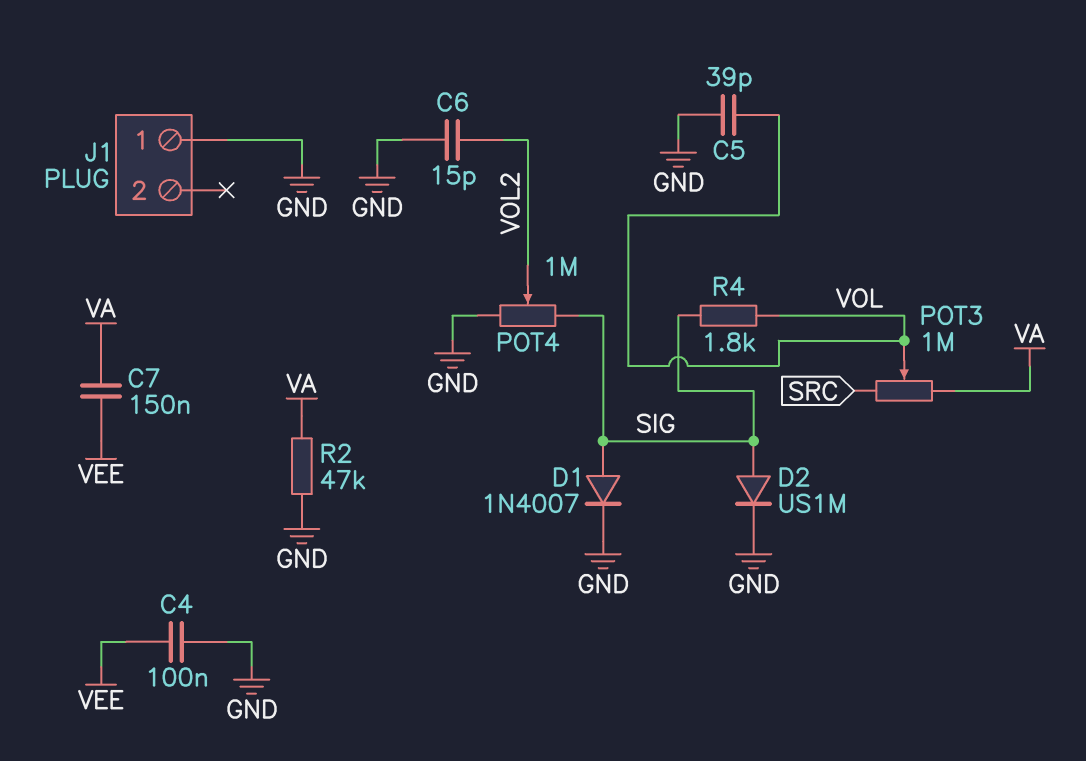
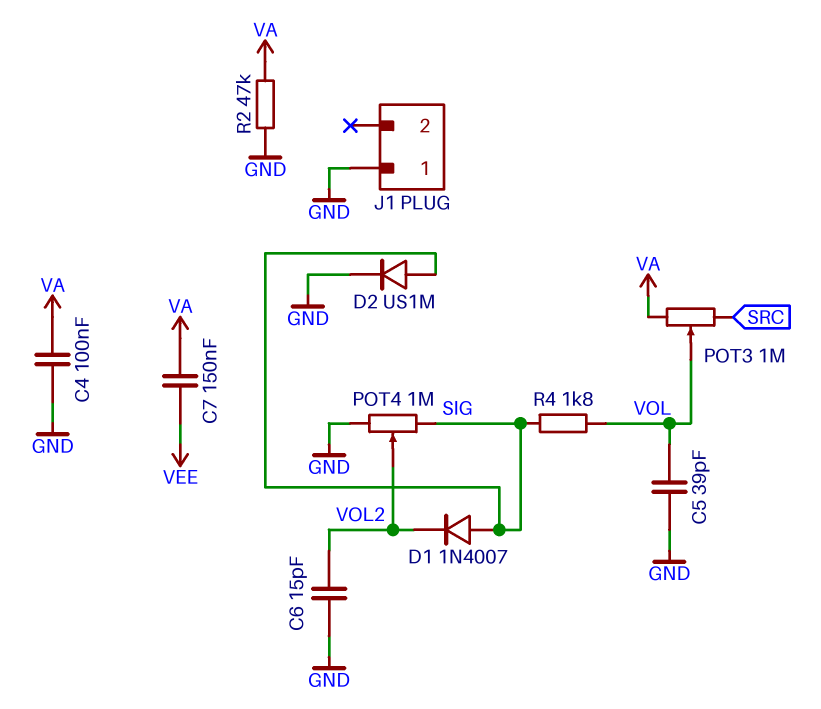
C4: 100nF (GND, VEE) -> 100nF (GND, VA)
D1: diode 1N4007 (A SIG, K GND) -> diode 1N4007 (A SIG, K VOL2)

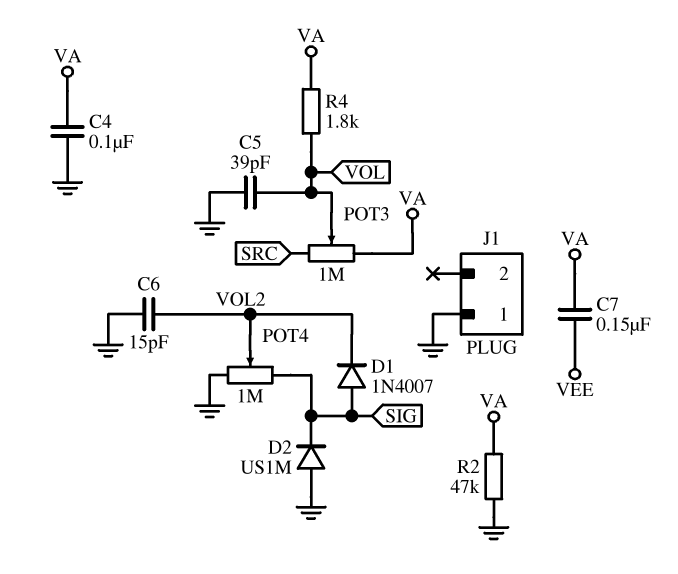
D2: diode US1M (A SIG, K GND) -> diode US1M (A GND, K SIG)
R4: 1.8k (SIG, VOL) -> 1.8k (VA, VOL)

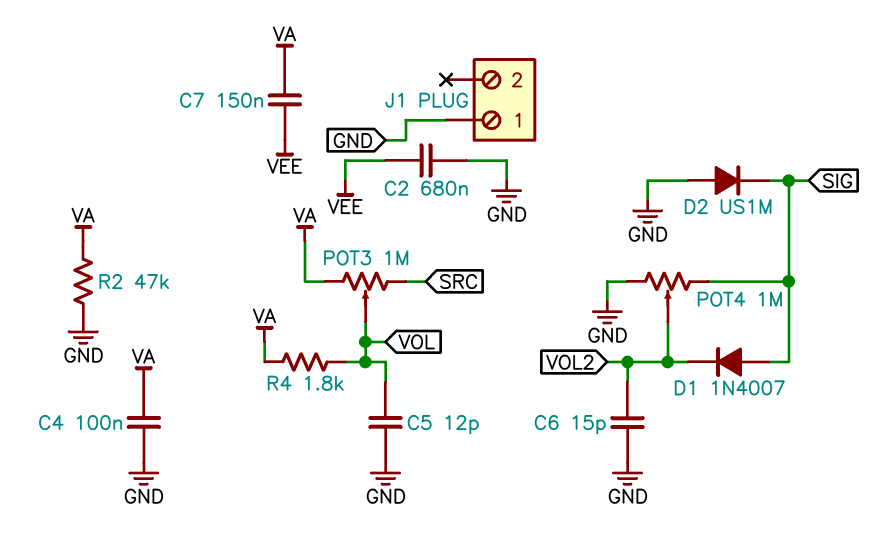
C2: none -> 680nF (GND, VEE)
C5: 39pF (GND, VOL) -> 12pF (GND, VOL)

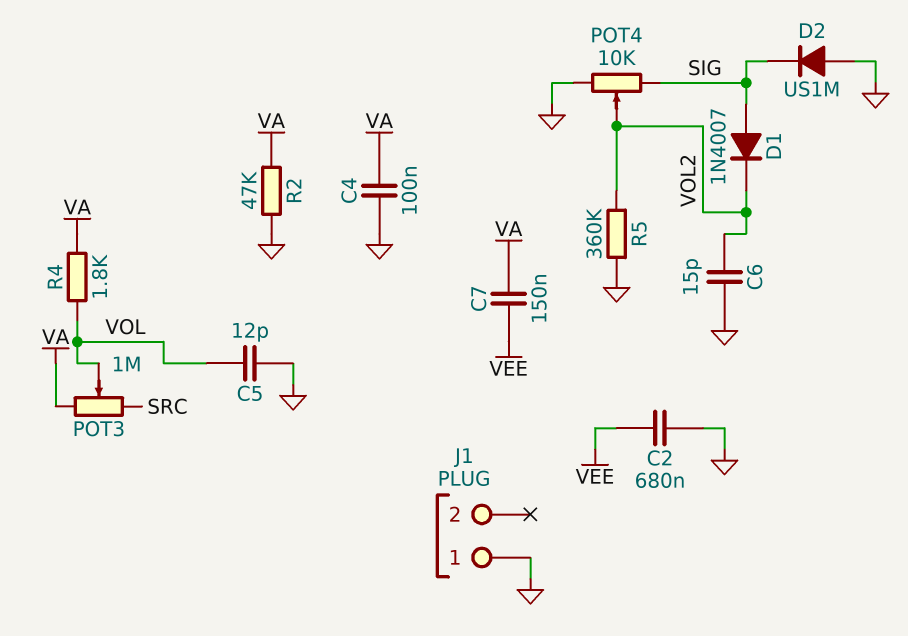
POT4: 1M (GND, SIG, wiper VOL2) -> 10k (GND, SIG, wiper VOL2)
R5: none -> 360k (GND, VOL2)

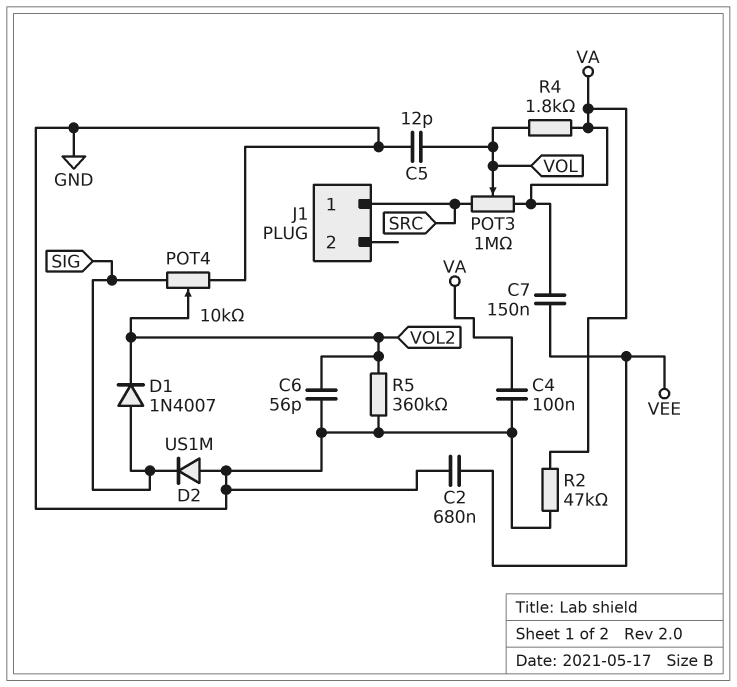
C6: 15pF (GND, VOL2) -> 56pF (GND, VOL2)
J1 pin 1: GND -> SRC

